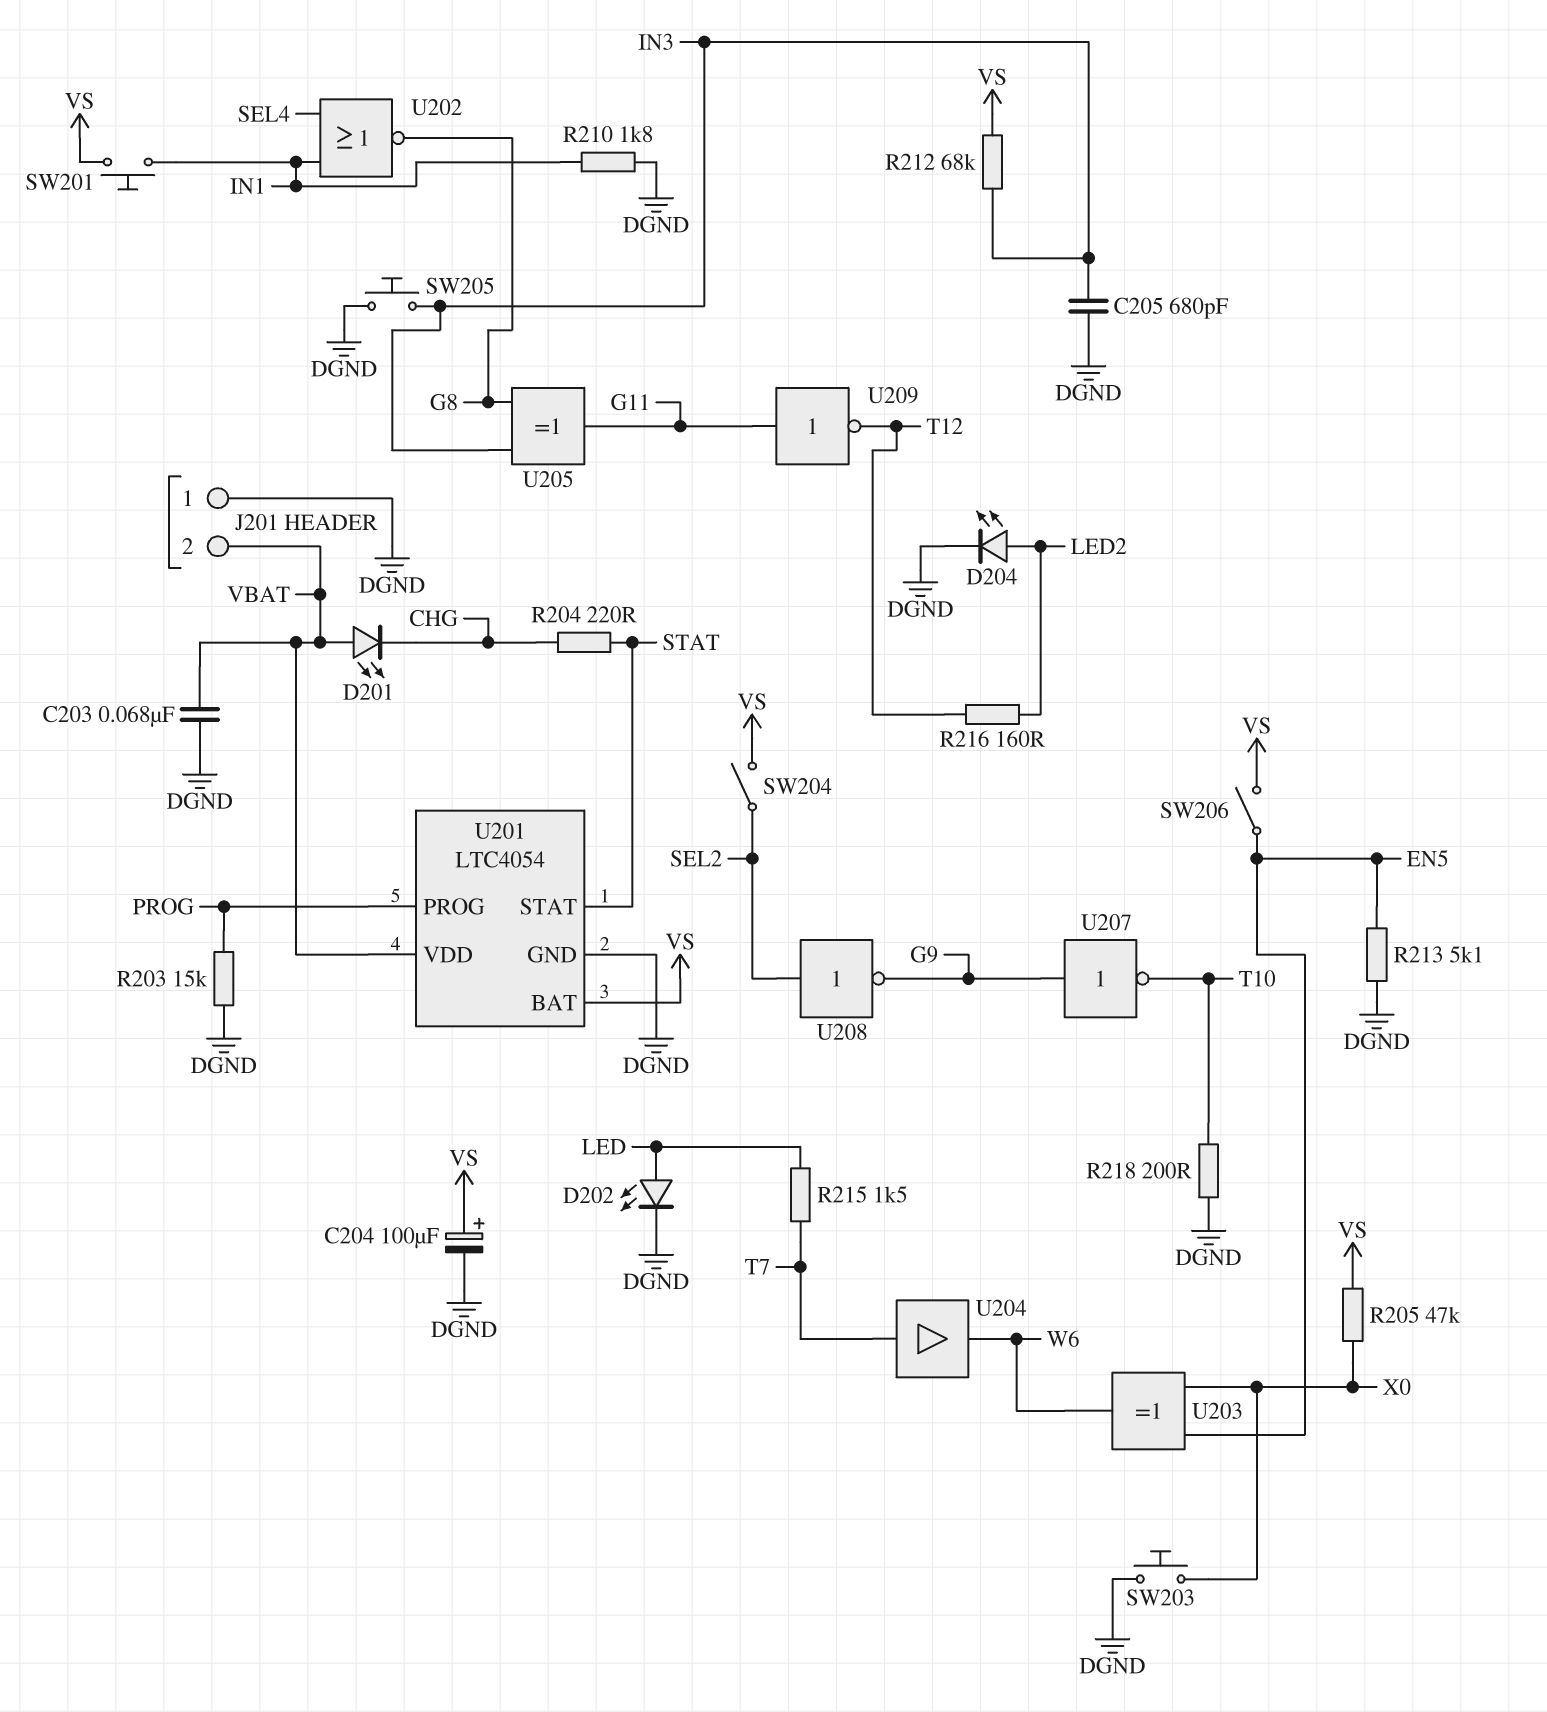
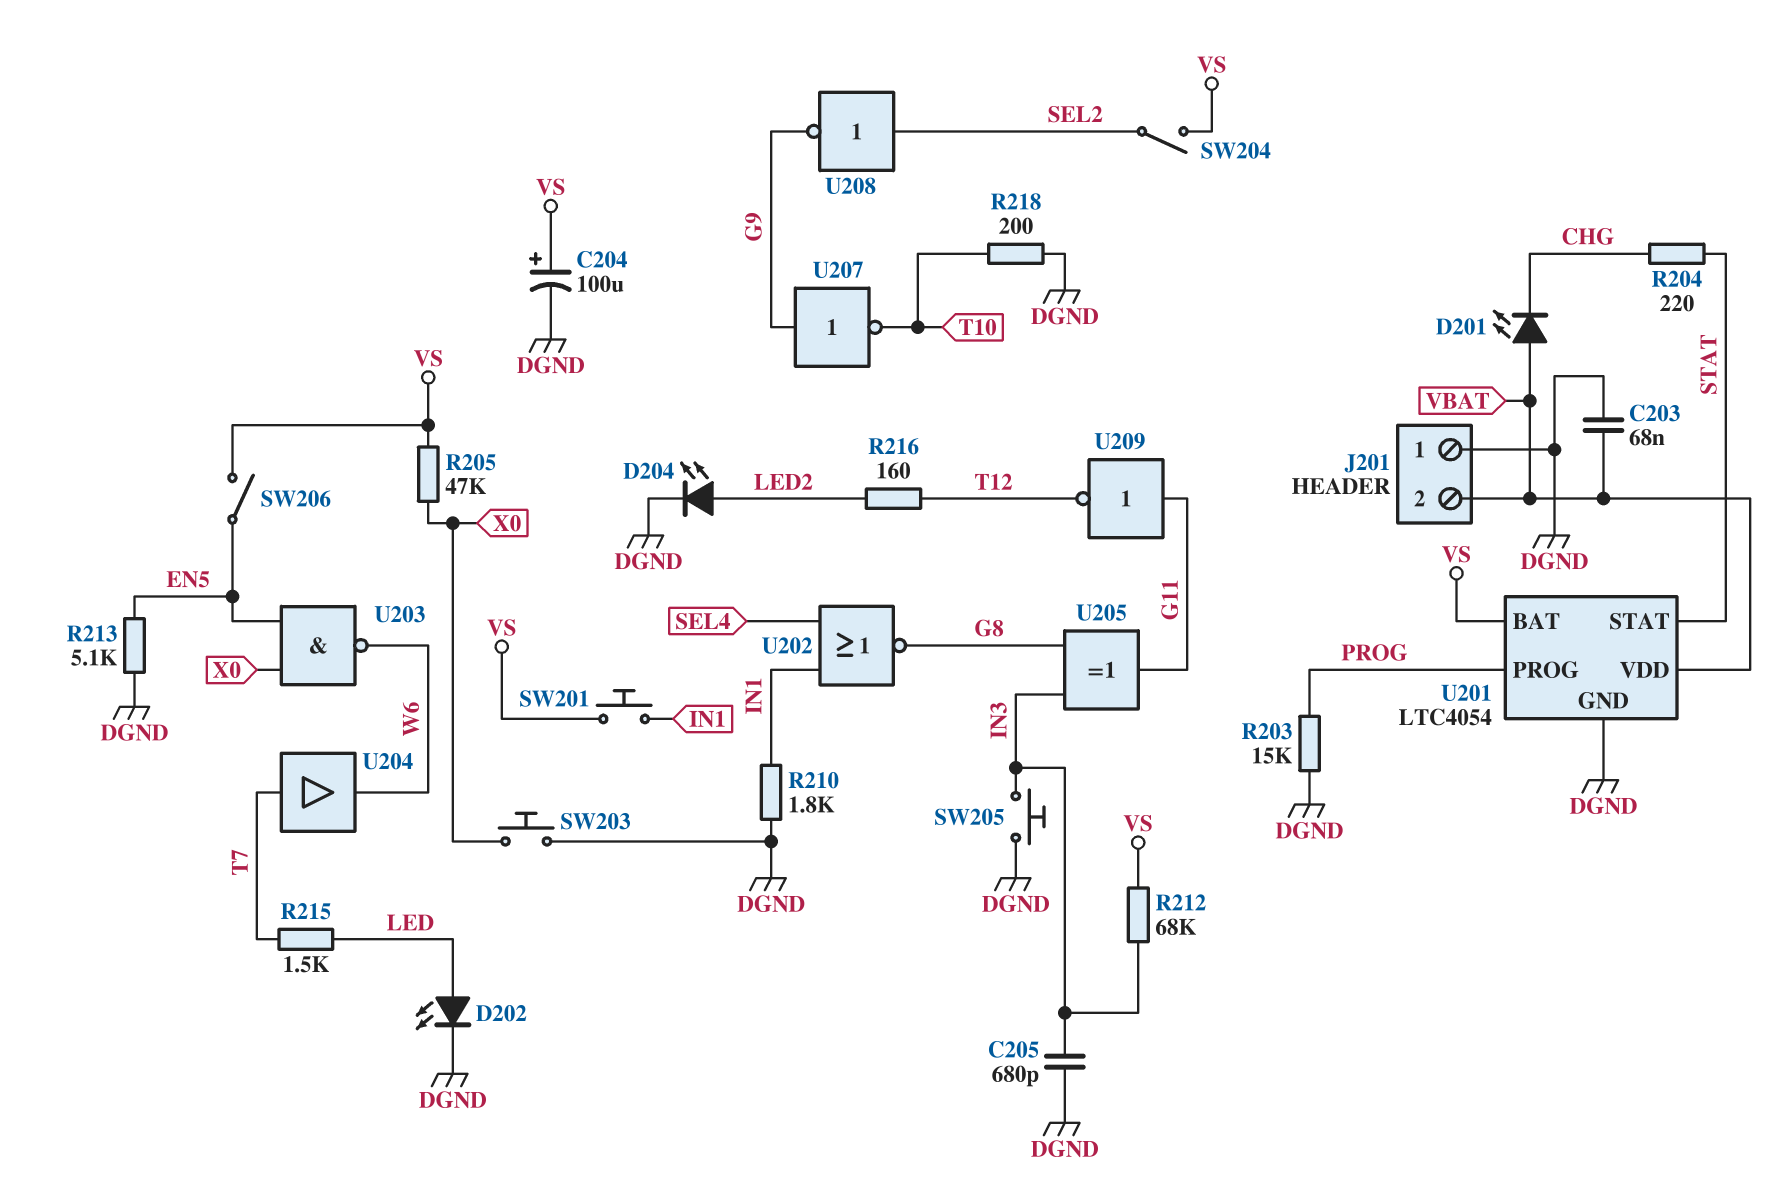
U203: XOR (in EN5, in X0, out W6) -> NAND (in EN5, in X0, out W6)

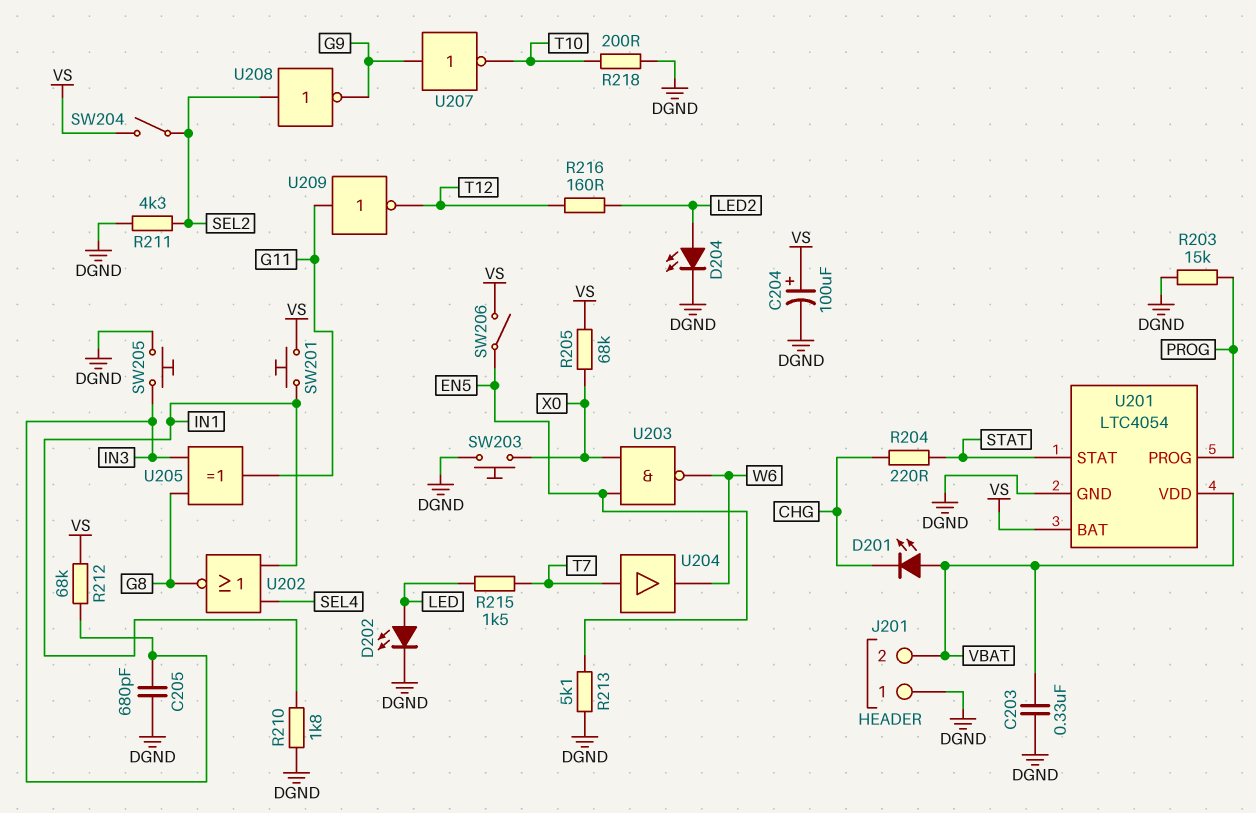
C203: 68nF (DGND, VBAT) -> 330nF (DGND, VBAT)
R205: 47k (VS, X0) -> 68k (VS, X0)
R211: none -> 4.3k (DGND, SEL2)

